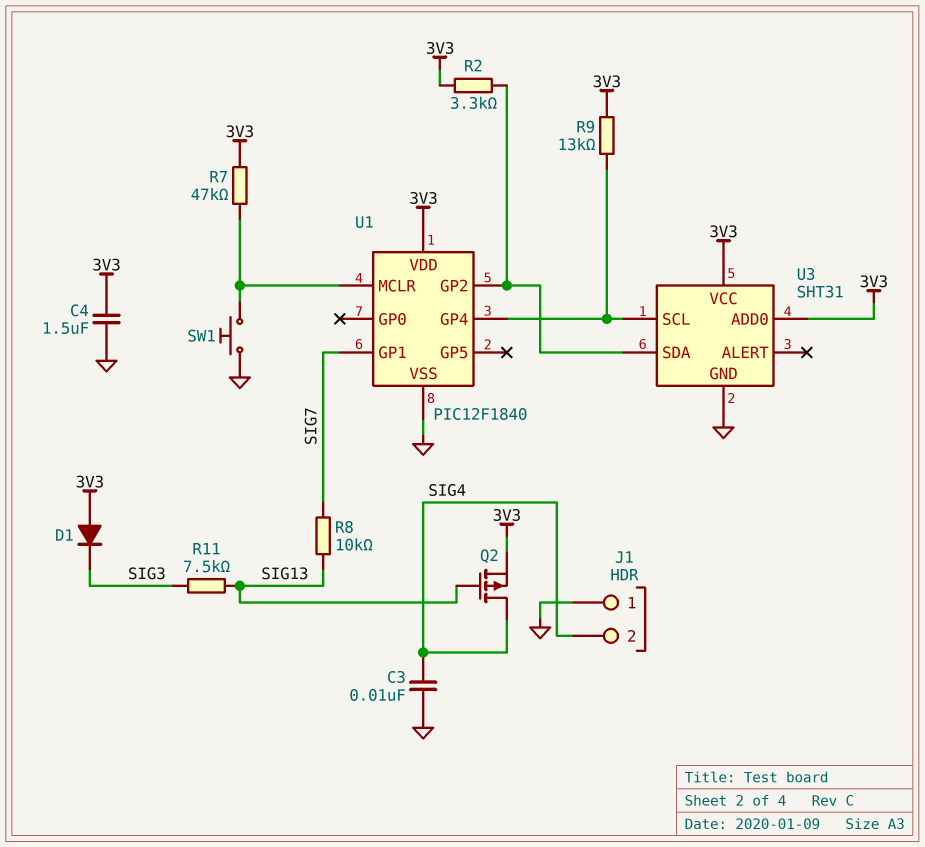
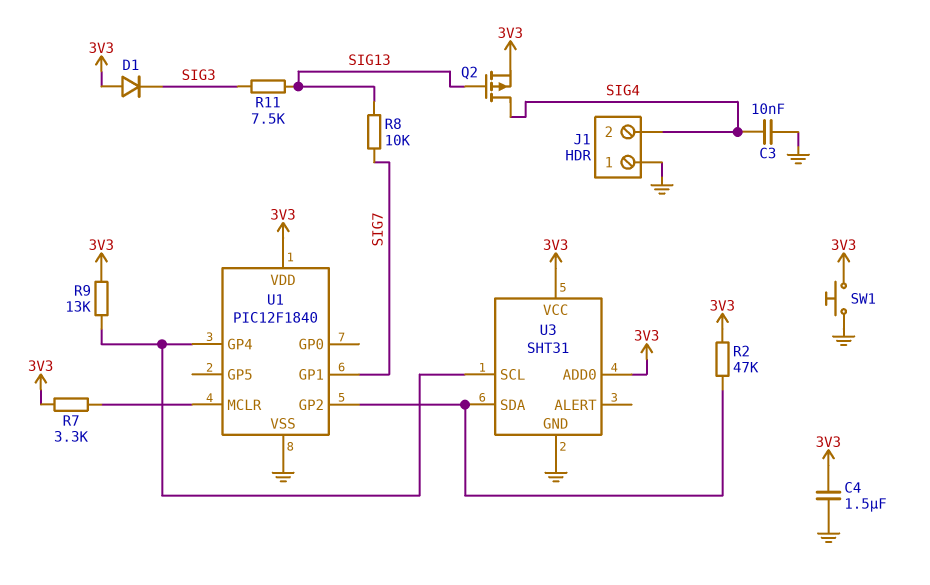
R2: 3.3k (3V3, U1/GP2) -> 47k (3V3, U1/GP2)
R7: 47k (3V3, U1/MCLR) -> 3.3k (3V3, U1/MCLR)
SW1: button (GND, U1/MCLR) -> button (3V3, GND)

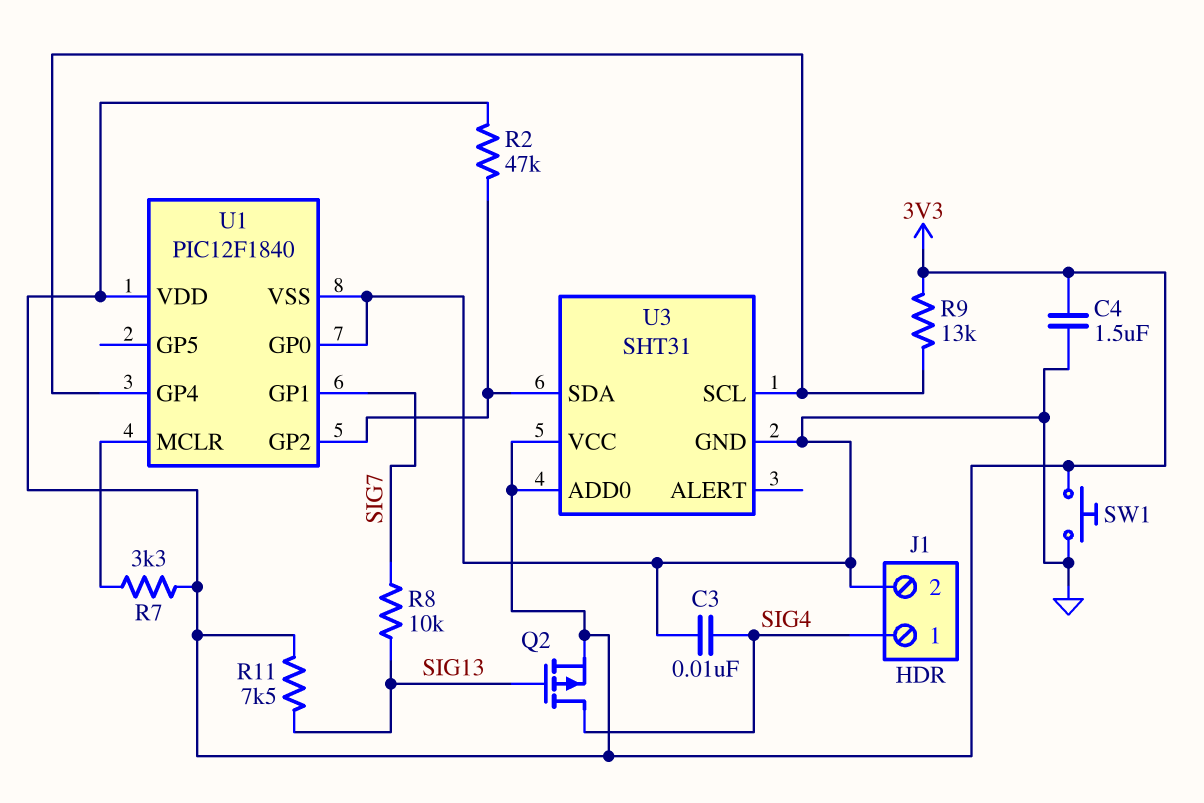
D1: diode (A 3V3, K SIG3) -> none
J1 pin 1: GND -> SIG4
J1 pin 2: SIG4 -> GND
R11: 7.5k (SIG3, SIG13) -> 7.5k (3V3, SIG13)
U1 pin GP0: none -> GND

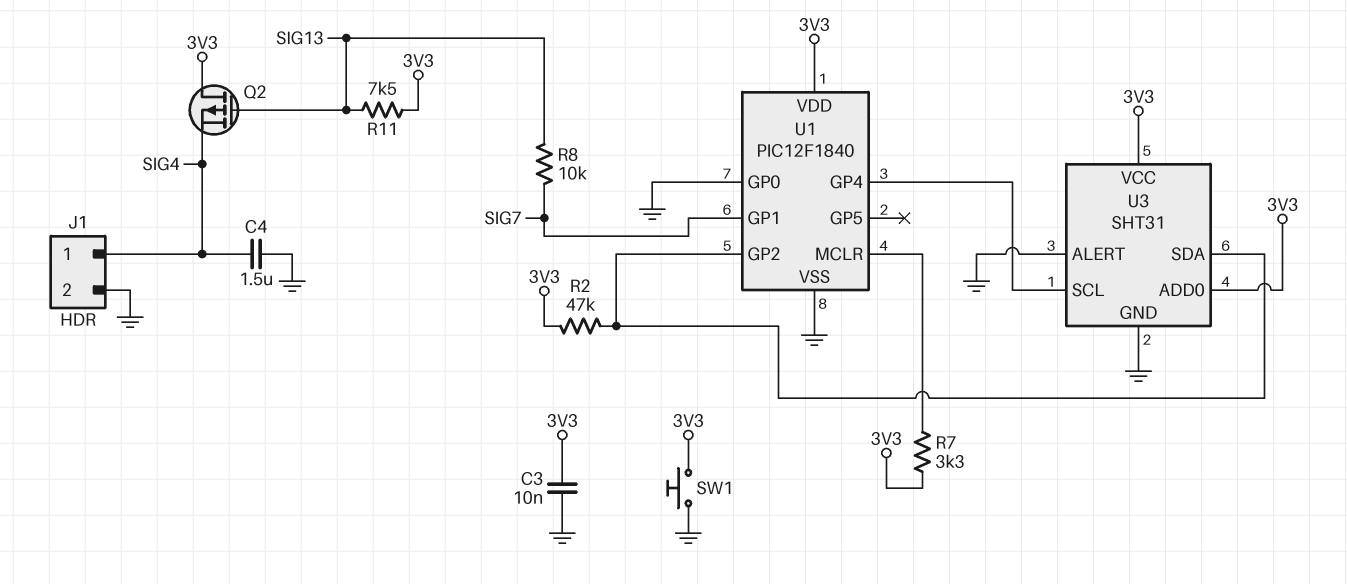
C3: 10nF (GND, SIG4) -> 10nF (3V3, GND)
C4: 1.5uF (3V3, GND) -> 1.5uF (GND, SIG4)
Q2: PMOS (G SIG13, D SIG4, S 3V3) -> PMOS (G SIG13, D 3V3, S SIG4)
R9: 13k (3V3, U1/GP4) -> none
U3 pin ALERT: none -> GND

